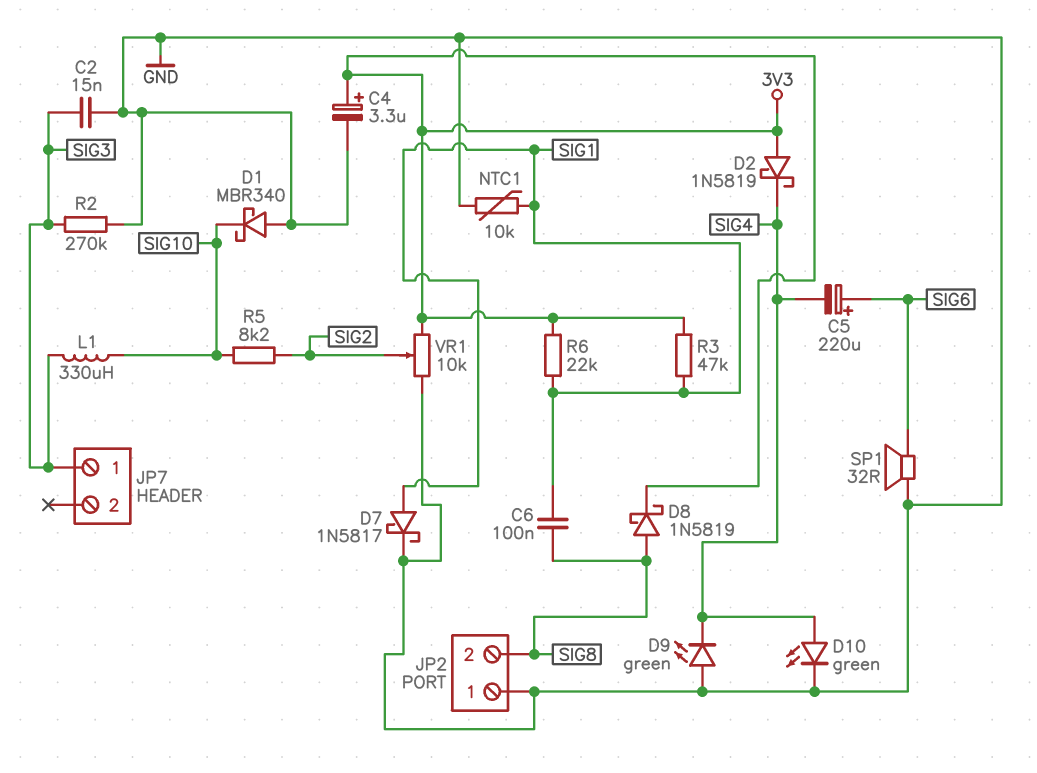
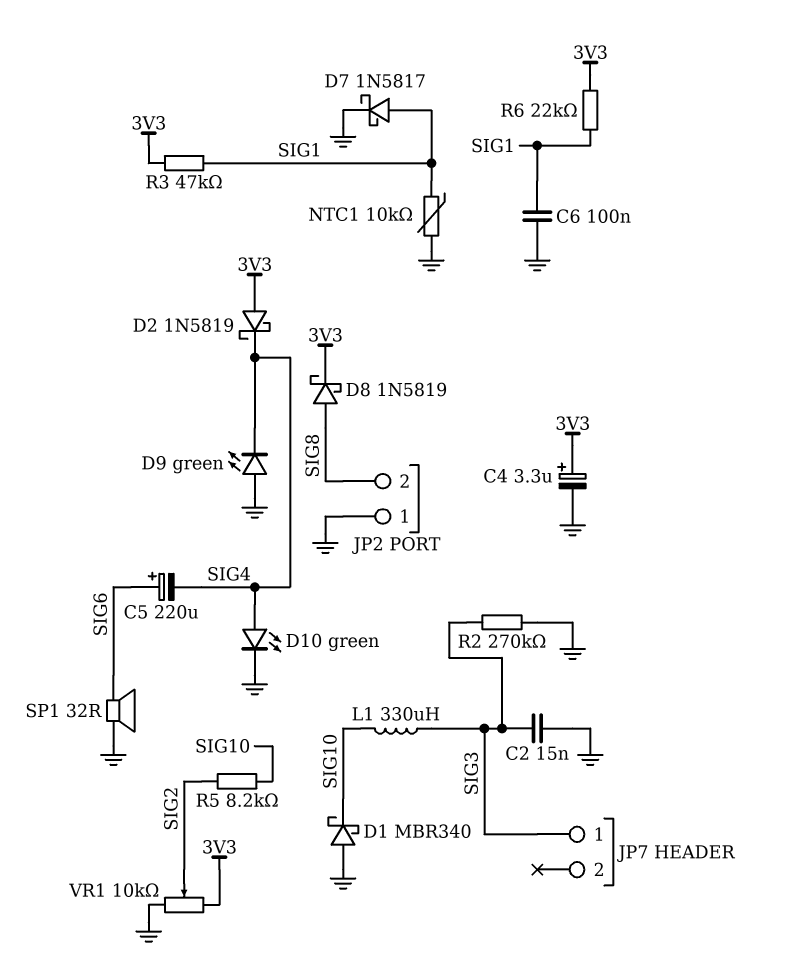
C6: 100nF (SIG1, SIG8) -> 100nF (GND, SIG1)

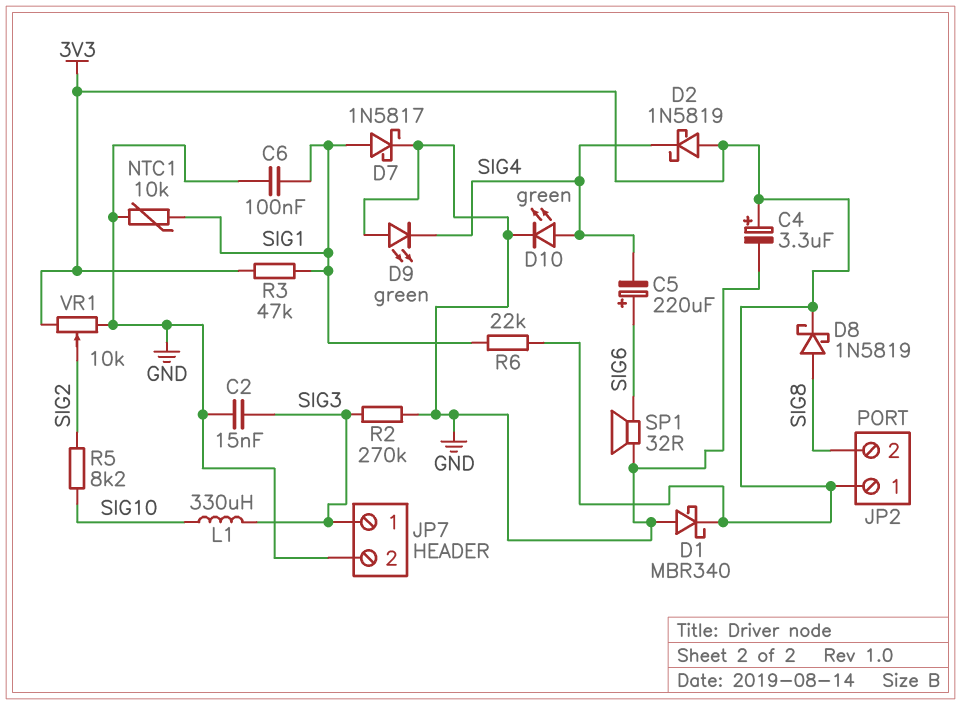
D1: schottky MBR340 (A GND, K SIG10) -> schottky MBR340 (A GND, K 3V3)
JP2 pin 1: GND -> 3V3
JP7 pin 2: none -> GND

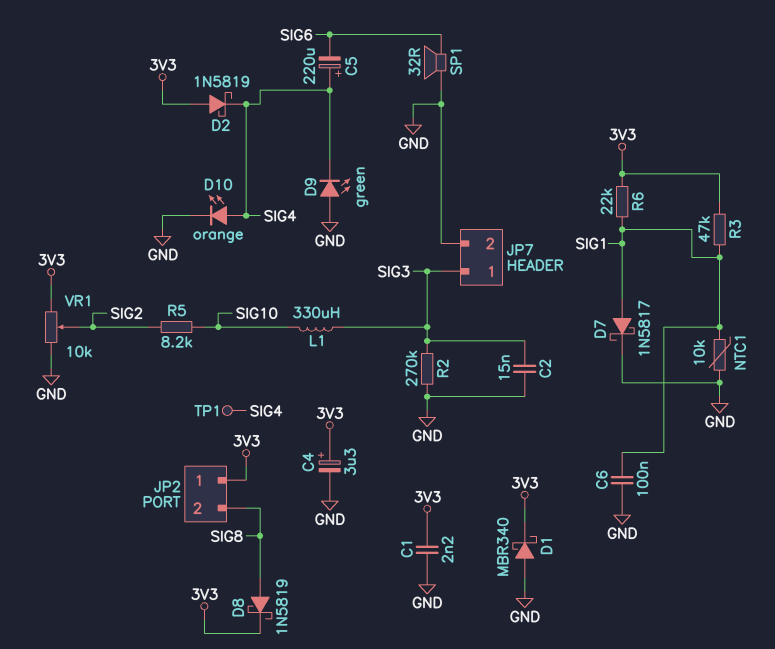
C1: none -> 2.2nF (3V3, GND)
C5: 220uF (plus SIG6, minus SIG4) -> 220uF (plus SIG4, minus SIG6)
D10: LED green (A SIG4, K GND) -> LED orange (A SIG4, K GND)
TP1: none -> test point (SIG4)

